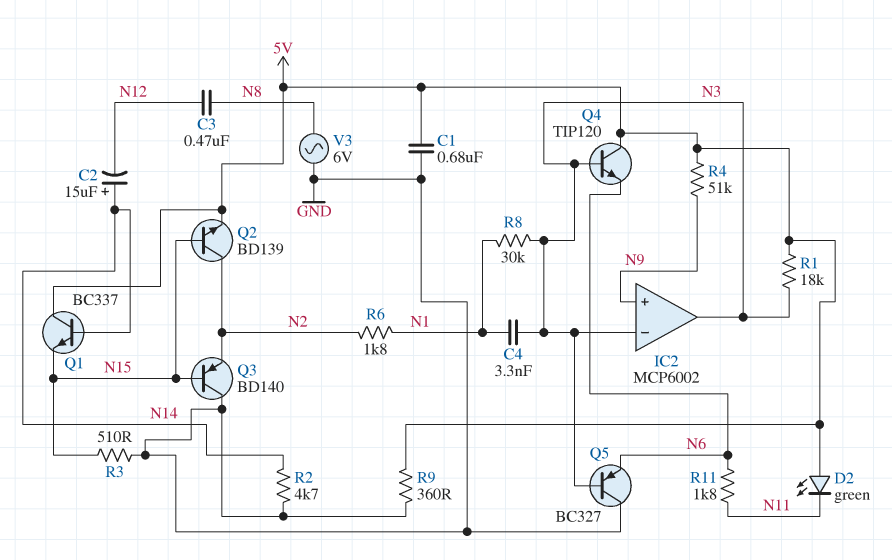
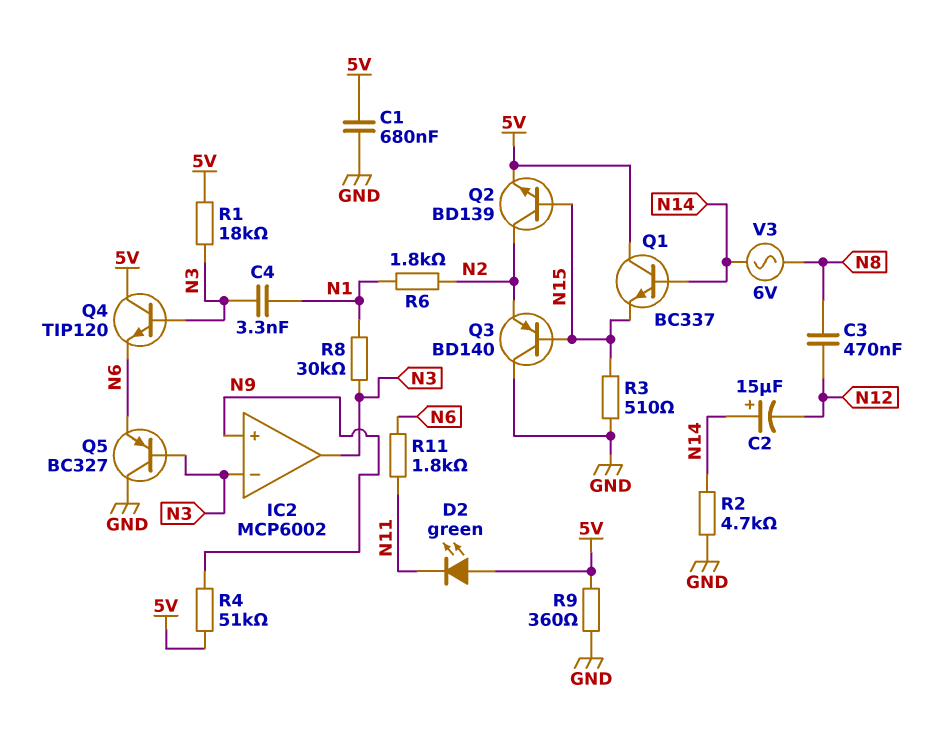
V3: AC 6V (GND, N8) -> AC 6V (N8, N14)

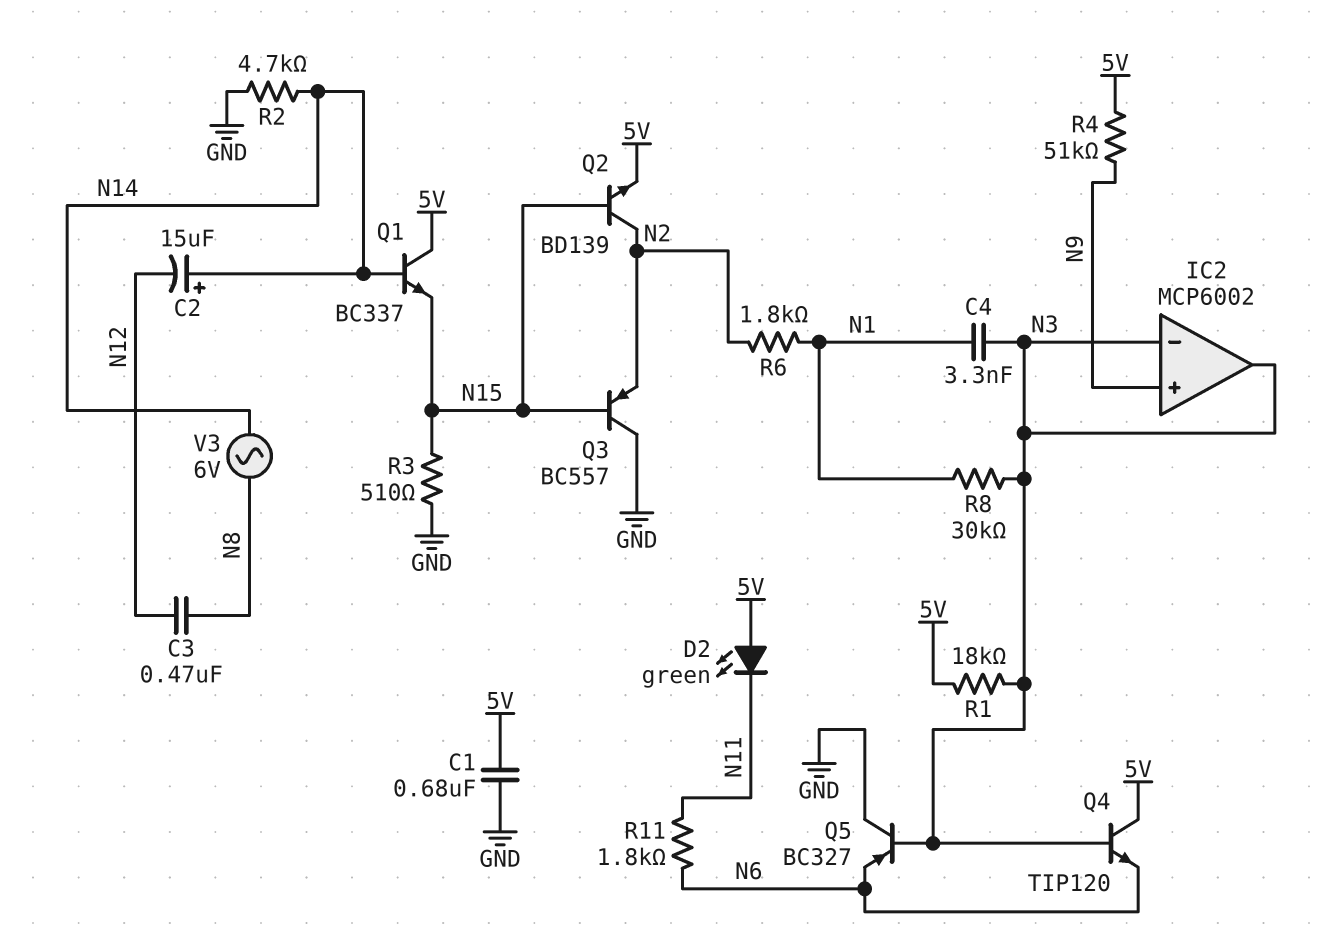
Q3: PNP BD140 (B N15, C GND, E N2) -> PNP BC557 (B N15, C GND, E N2)
R9: 360 (5V, GND) -> none

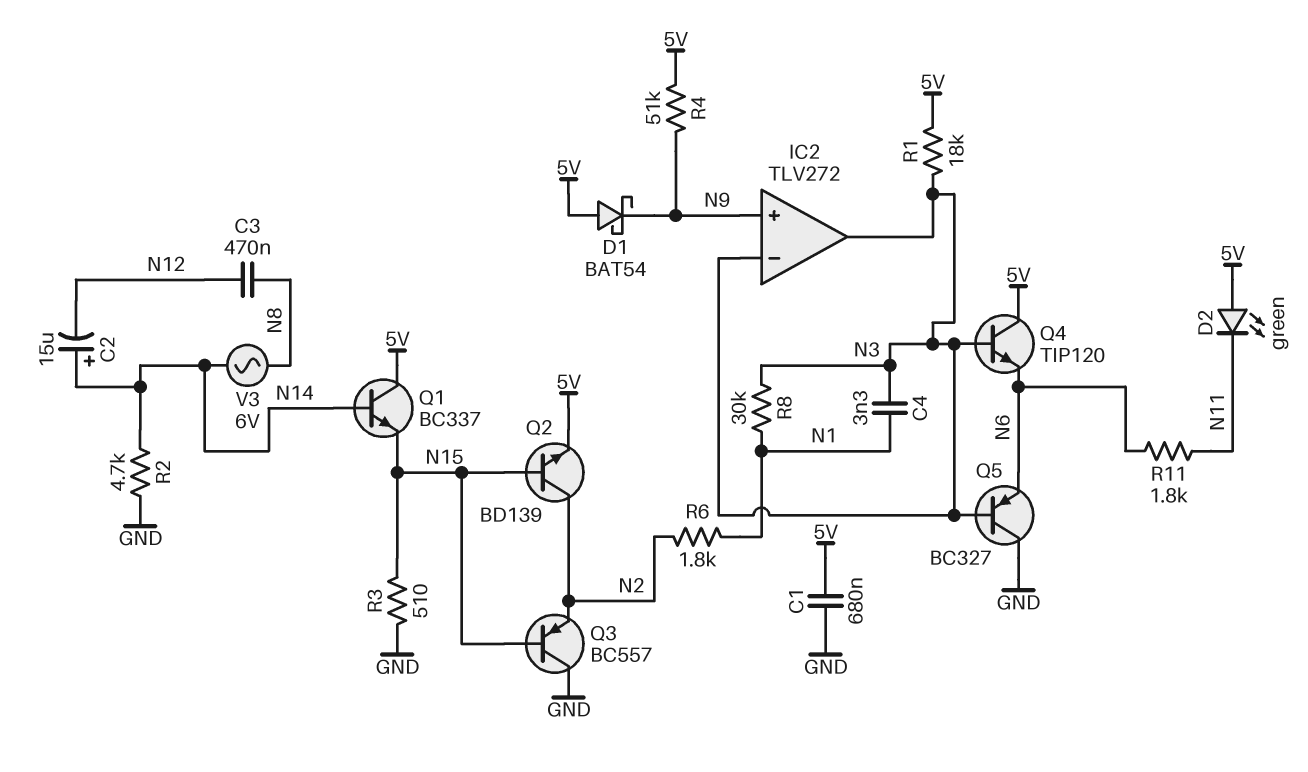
D1: none -> schottky BAT54 (A 5V, K N9)
IC2: MCP6002 -> TLV272

